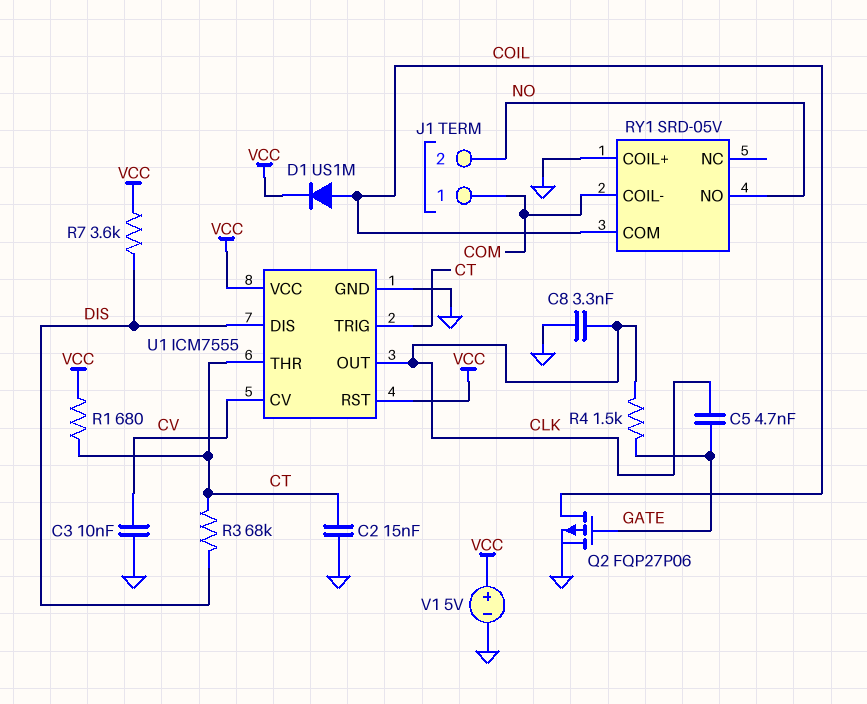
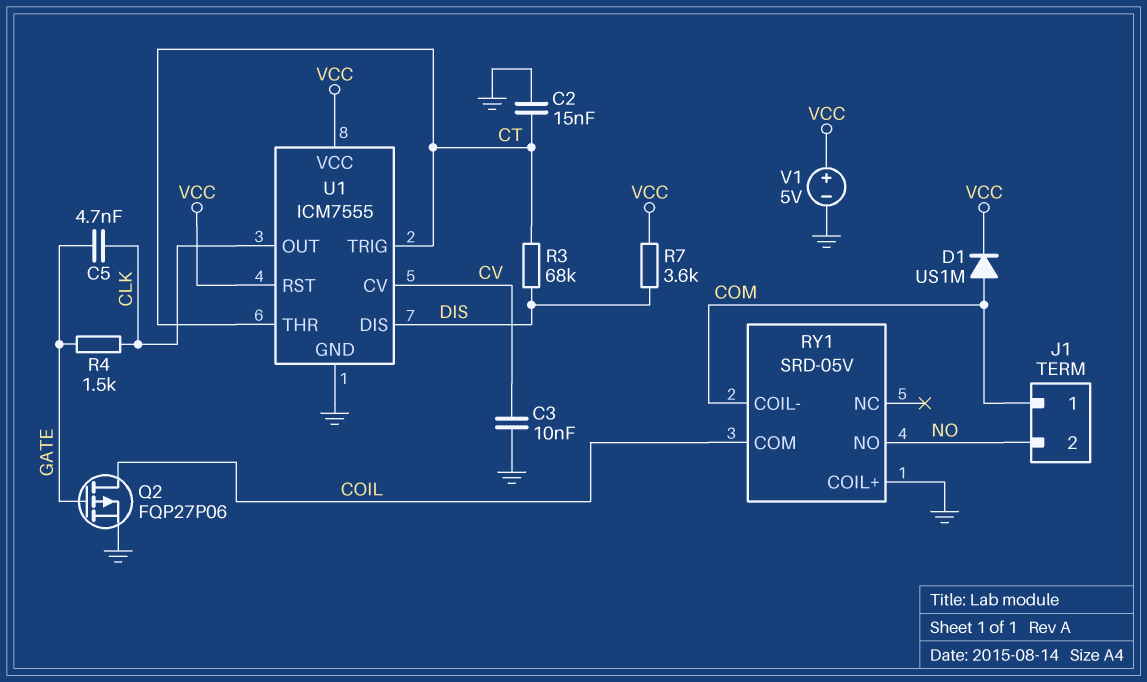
C8: 3.3nF (CLK, GND) -> none
D1: diode US1M (A COIL, K VCC) -> diode US1M (A COM, K VCC)
R1: 680 (CT, VCC) -> none

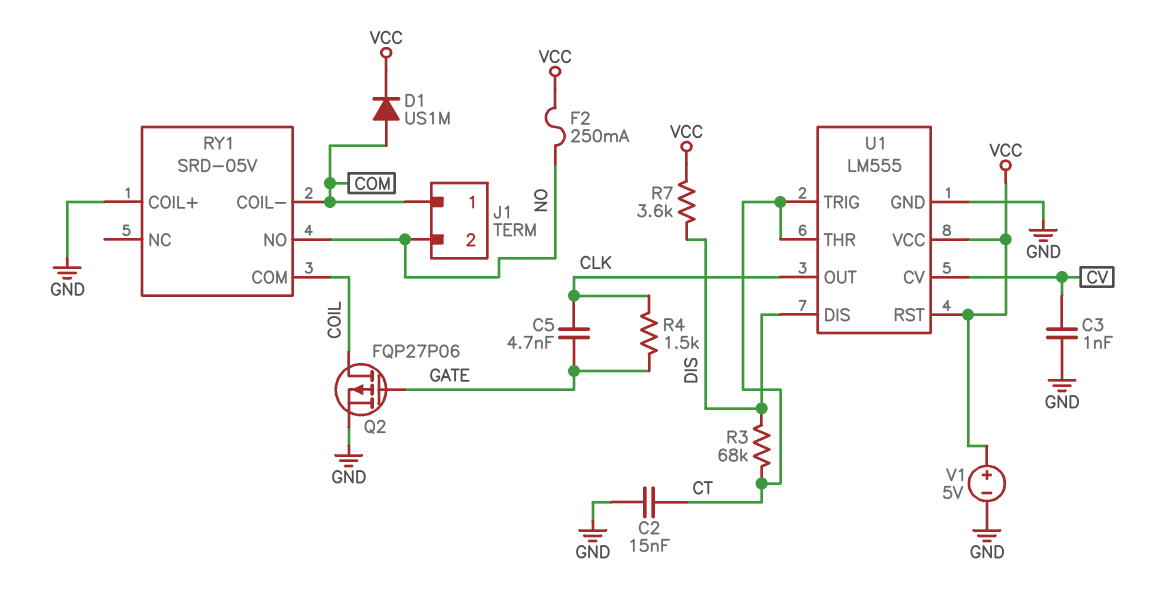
C3: 10nF (CV, GND) -> 1nF (CV, GND)
F2: none -> 250mA (NO, VCC)
U1: ICM7555 -> LM555

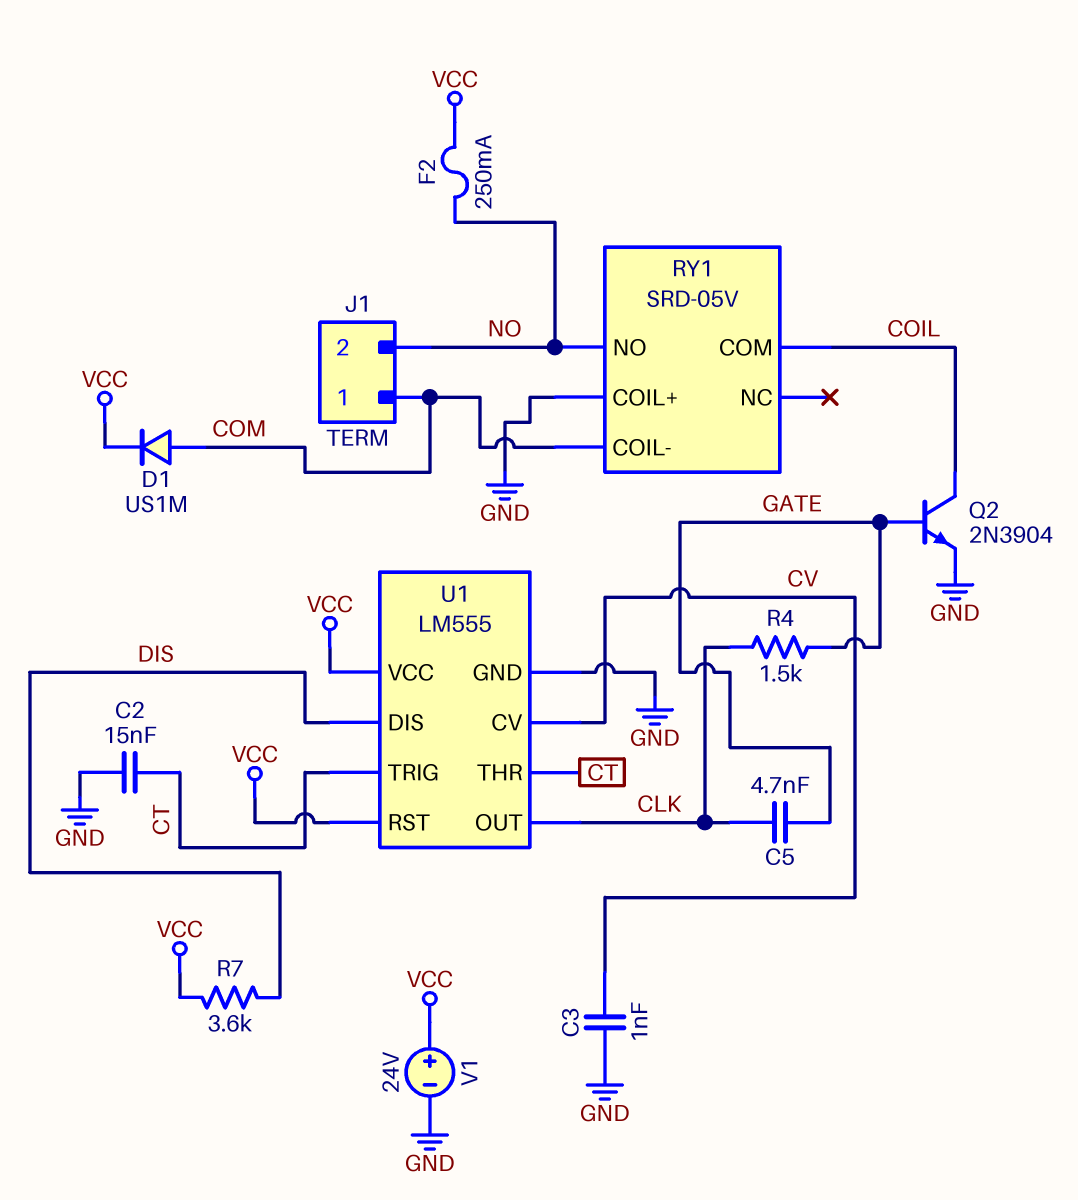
Q2: PMOS FQP27P06 (G GATE, D COIL, S GND) -> NPN 2N3904 (B GATE, C COIL, E GND)
R3: 68k (CT, DIS) -> none
V1: 5V (plus VCC, minus GND) -> 24V (plus VCC, minus GND)

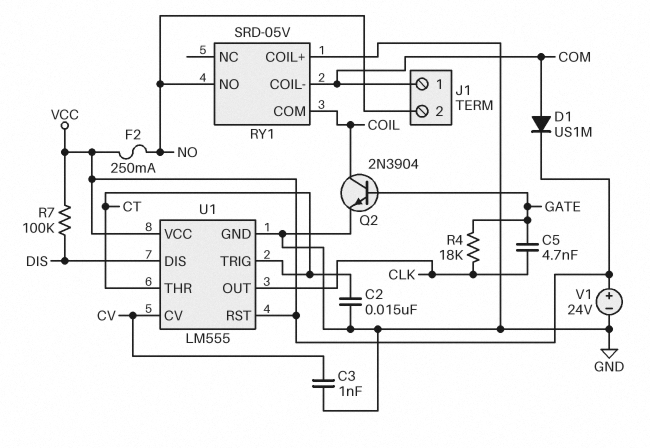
R4: 1.5k (CLK, GATE) -> 18k (CLK, GATE)
R7: 3.6k (DIS, VCC) -> 100k (DIS, VCC)

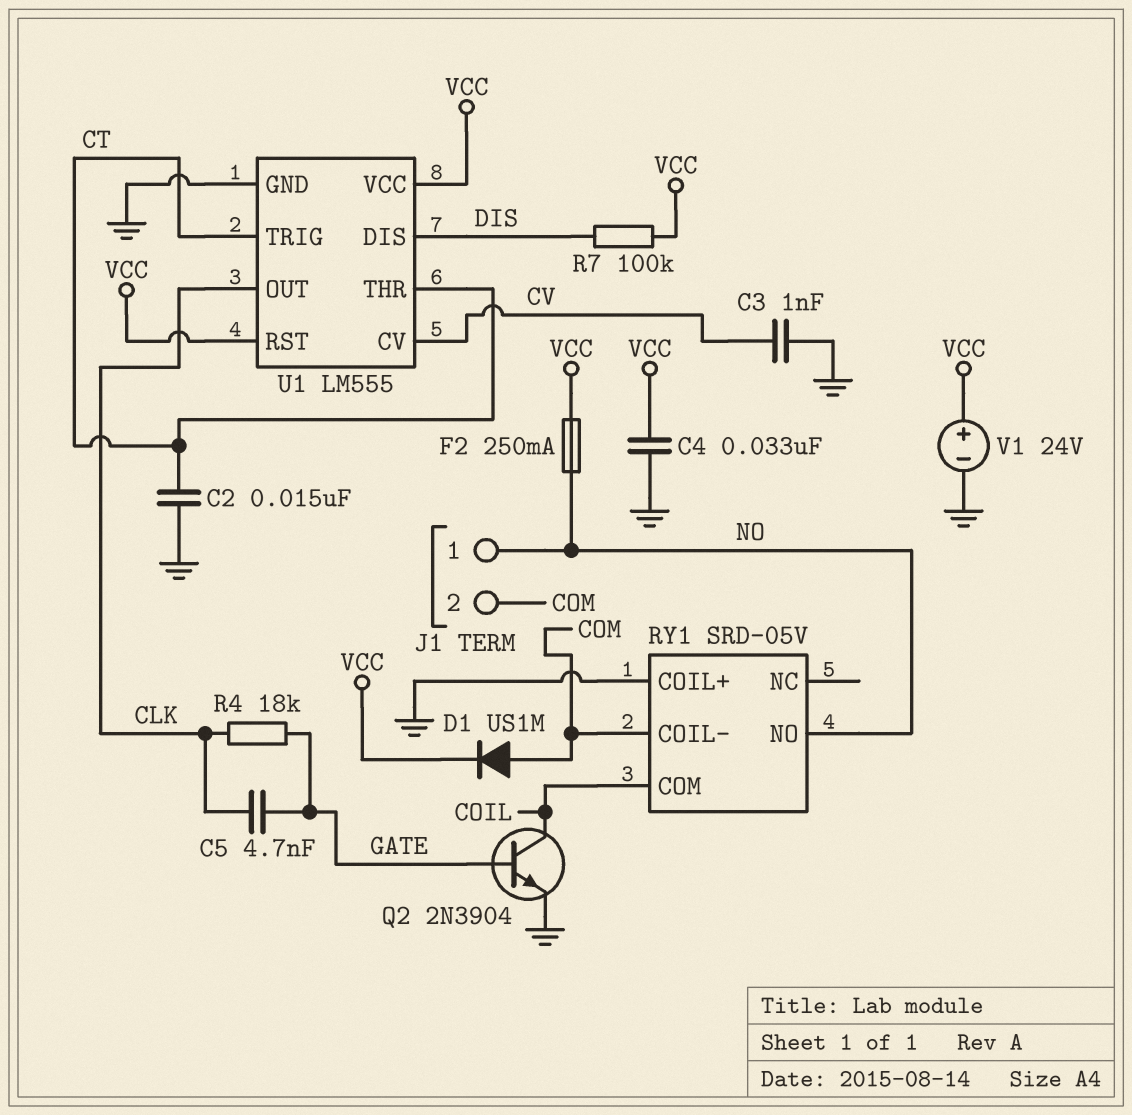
C4: none -> 33nF (GND, VCC)
J1 pin 1: COM -> NO
J1 pin 2: NO -> COM

